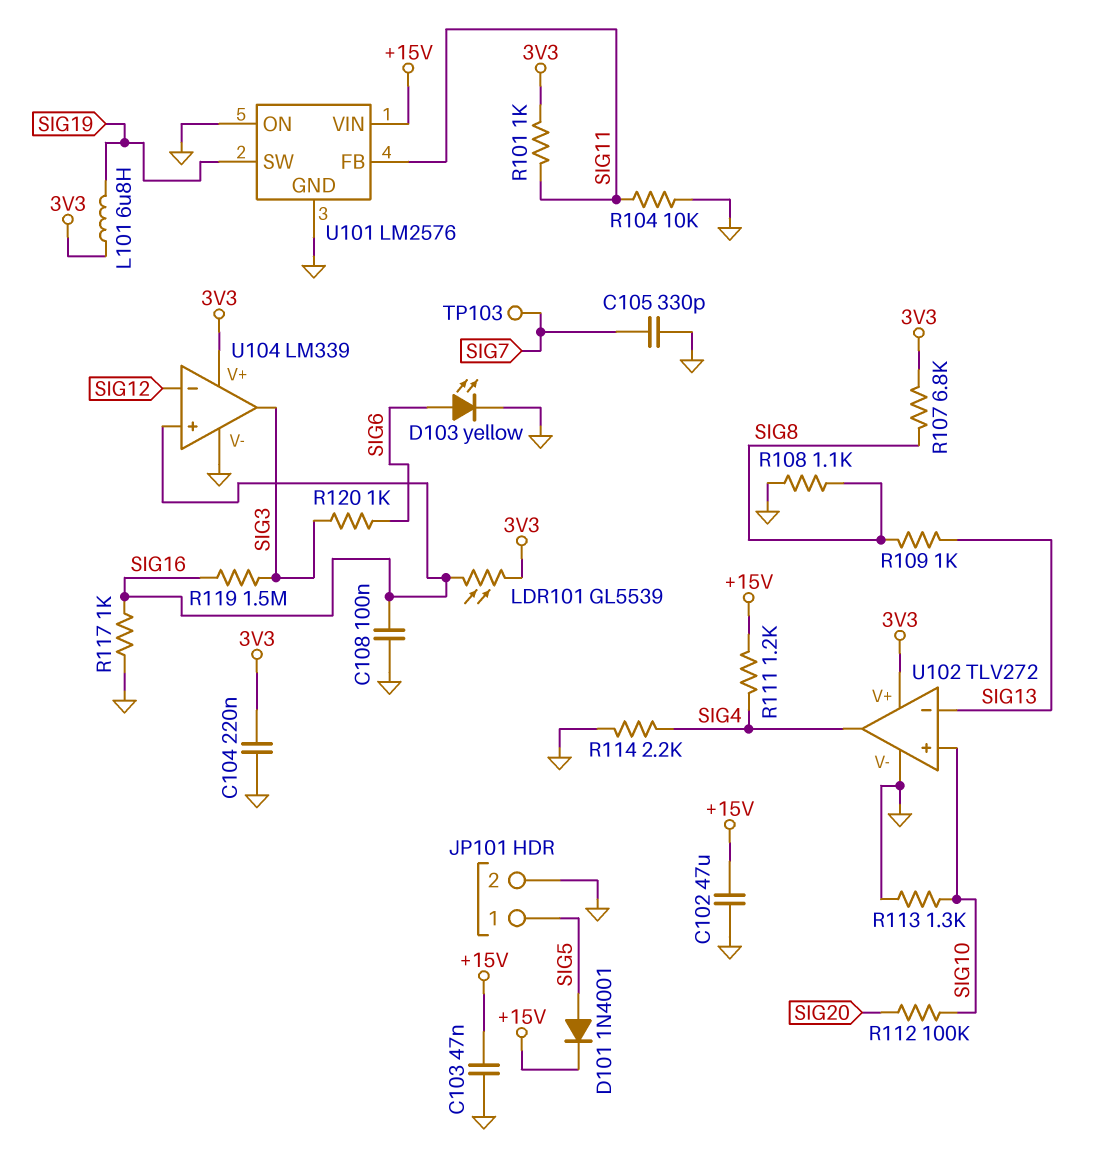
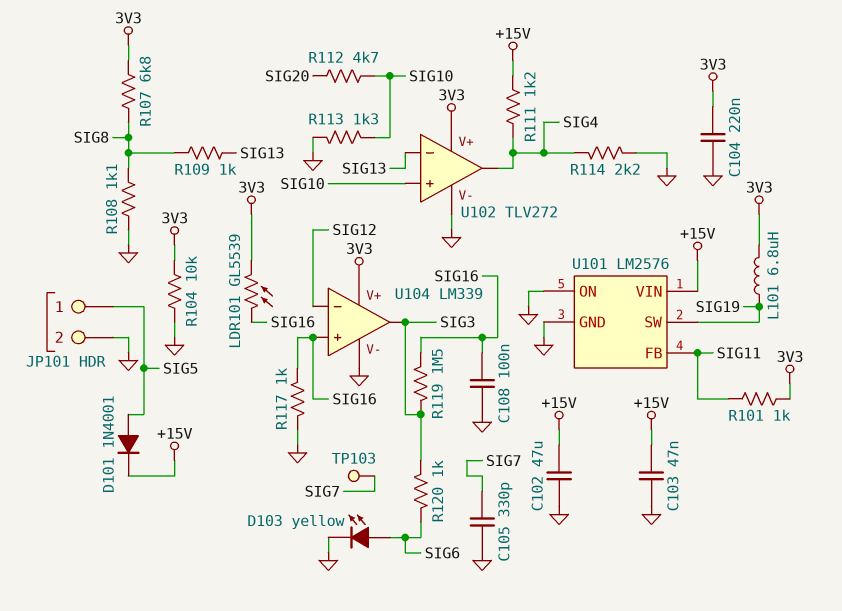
R104: 10k (GND, SIG11) -> 10k (3V3, GND)
R112: 100k (SIG10, SIG20) -> 4.7k (SIG10, SIG20)

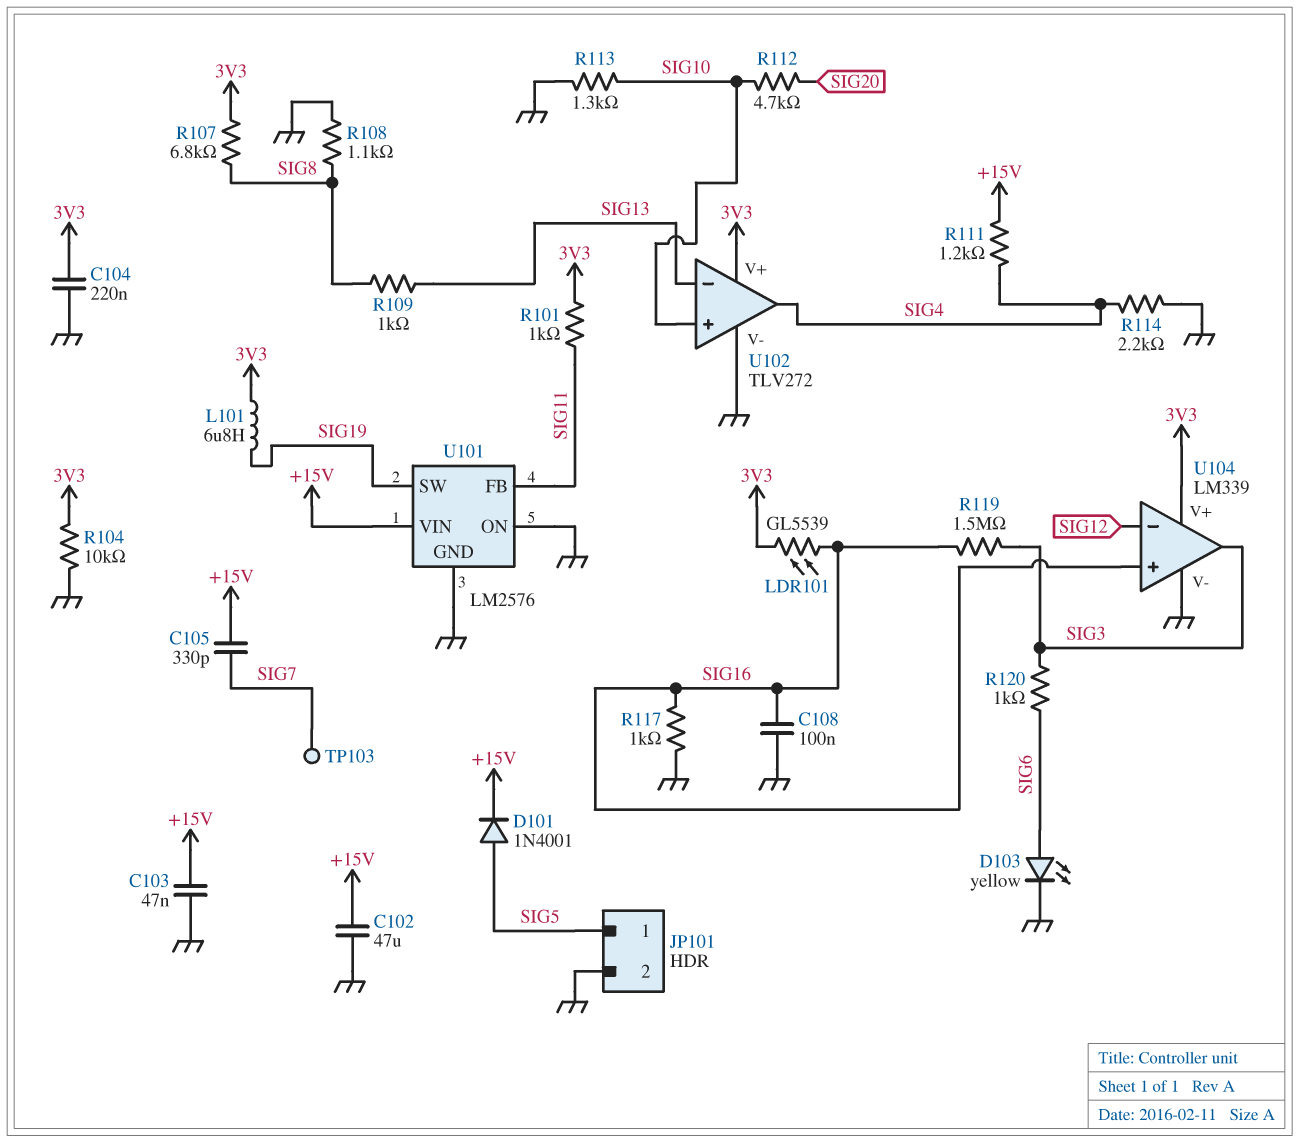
C105: 330pF (GND, SIG7) -> 330pF (+15V, SIG7)

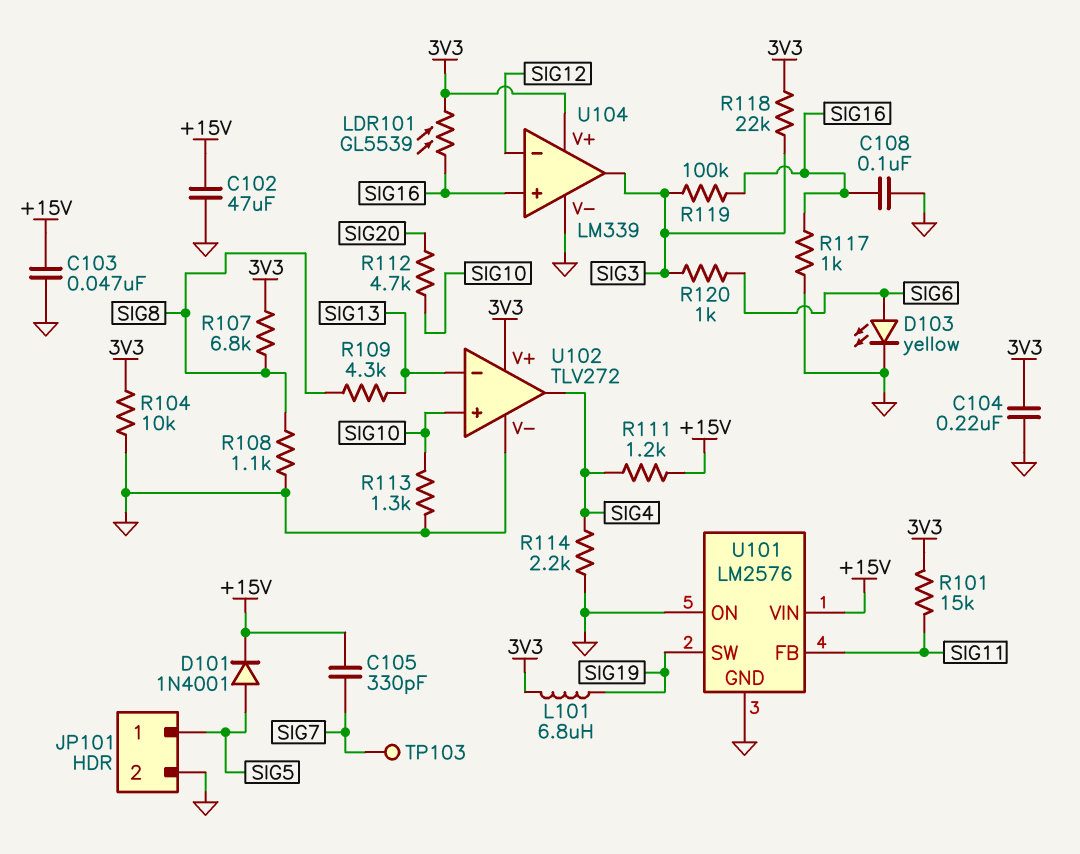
R101: 1k (3V3, SIG11) -> 15k (3V3, SIG11)
R109: 1k (SIG8, SIG13) -> 4.3k (SIG8, SIG13)
R118: none -> 22k (3V3, SIG3)
R119: 1.5M (SIG3, SIG16) -> 100k (SIG3, SIG16)

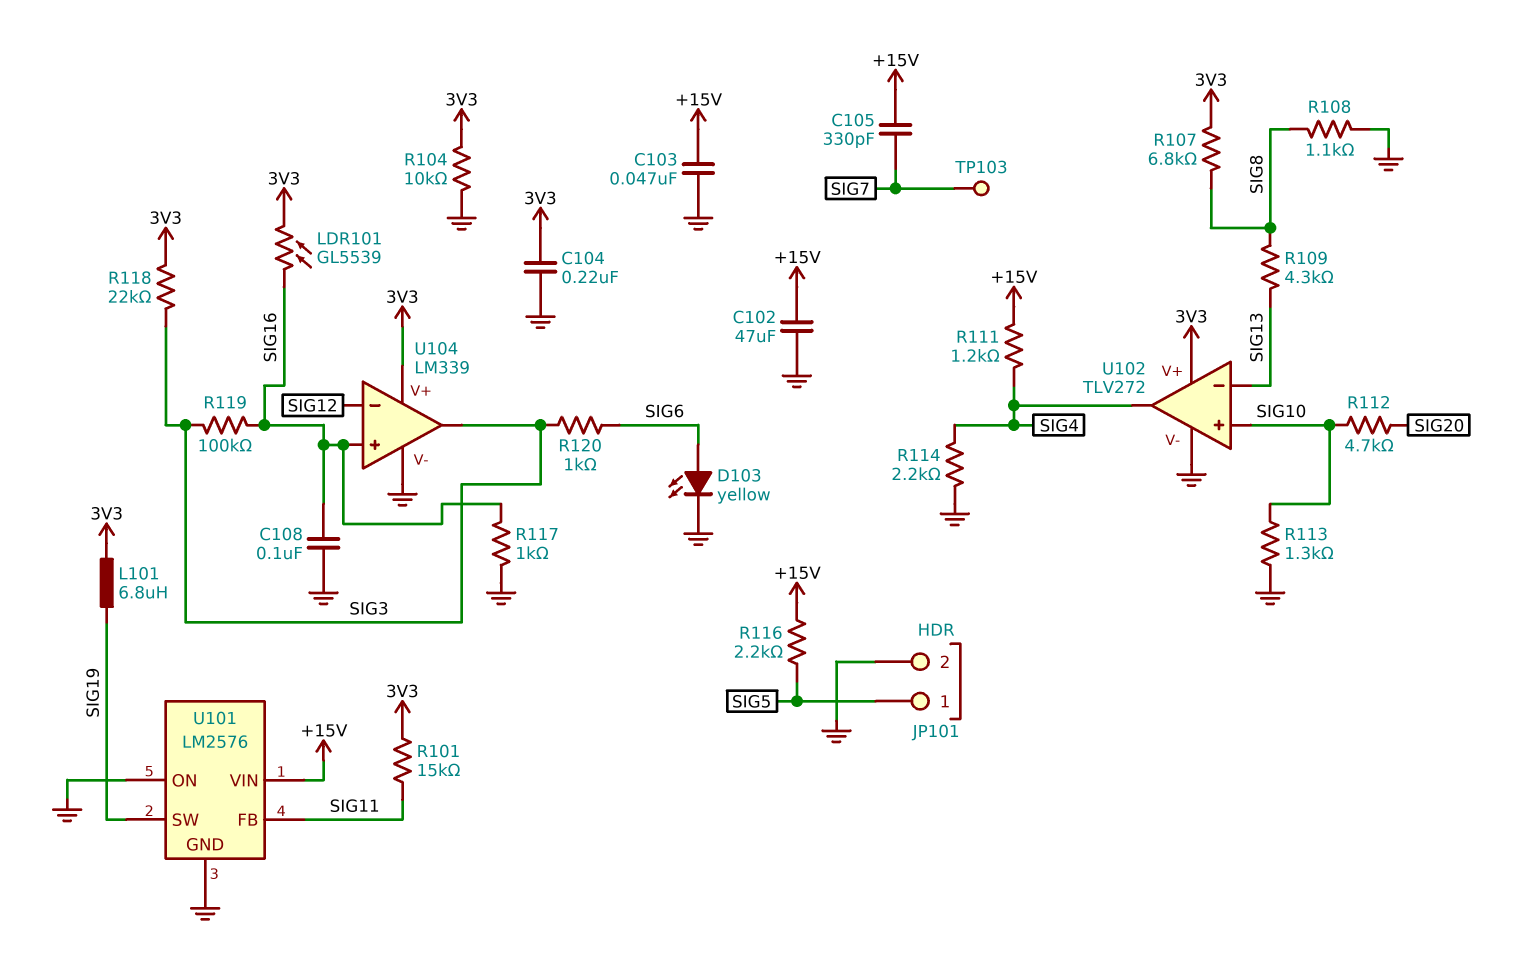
D101: diode 1N4001 (A SIG5, K +15V) -> none
R116: none -> 2.2k (+15V, SIG5)

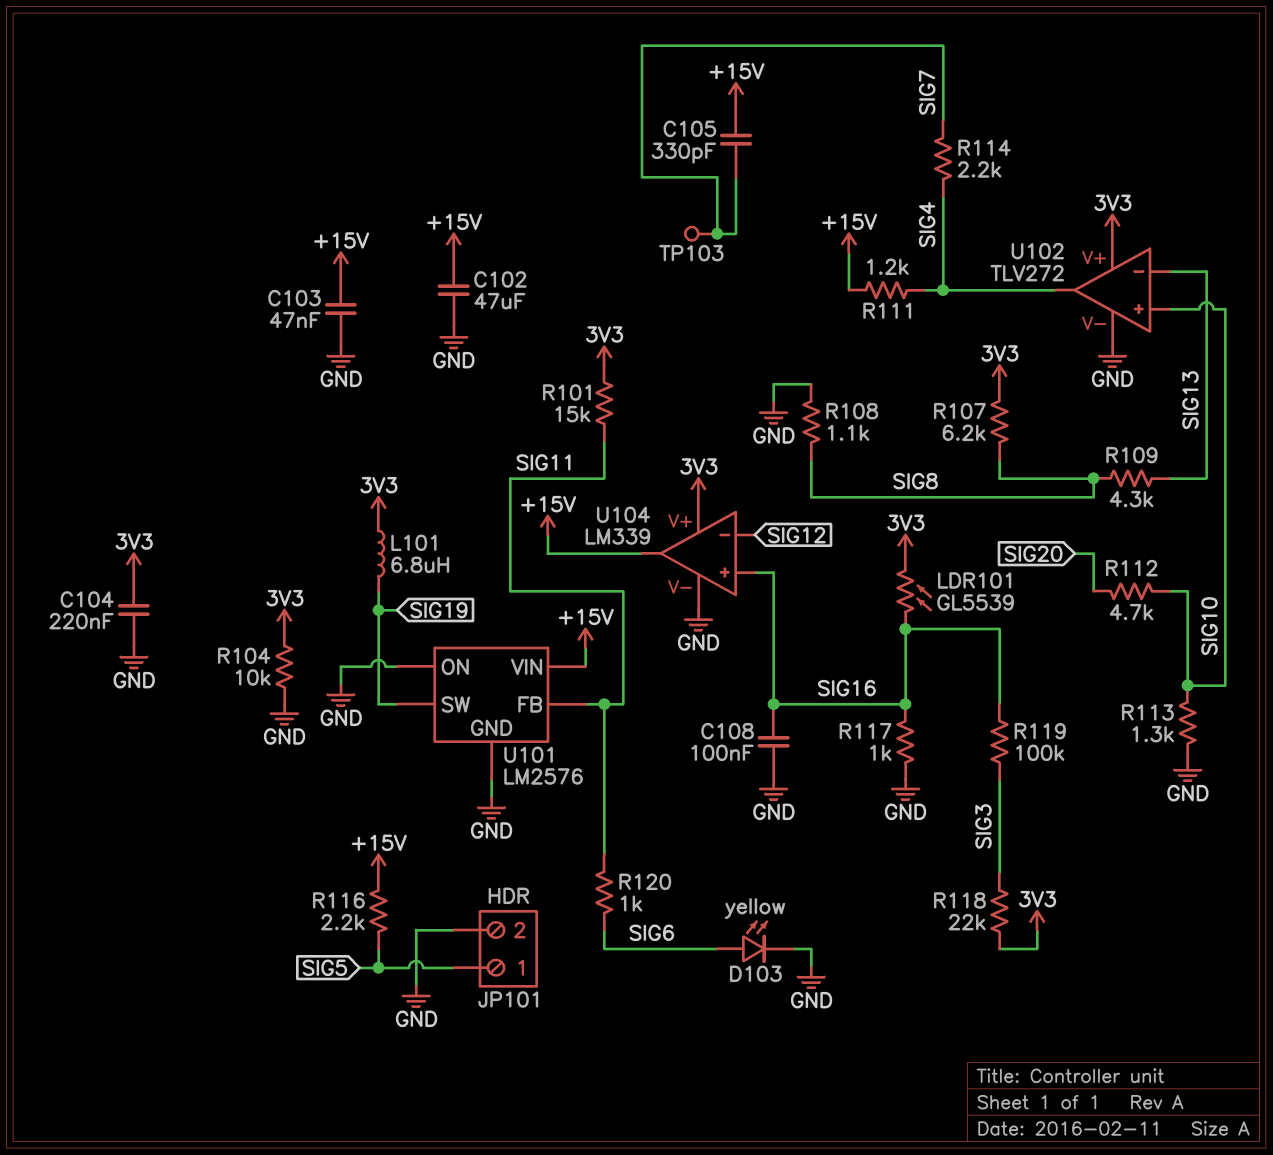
R107: 6.8k (3V3, SIG8) -> 6.2k (3V3, SIG8)
R114: 2.2k (GND, SIG4) -> 2.2k (SIG4, SIG7)
R120: 1k (SIG3, SIG6) -> 1k (SIG6, SIG11)
U104 pin out: SIG3 -> +15V

